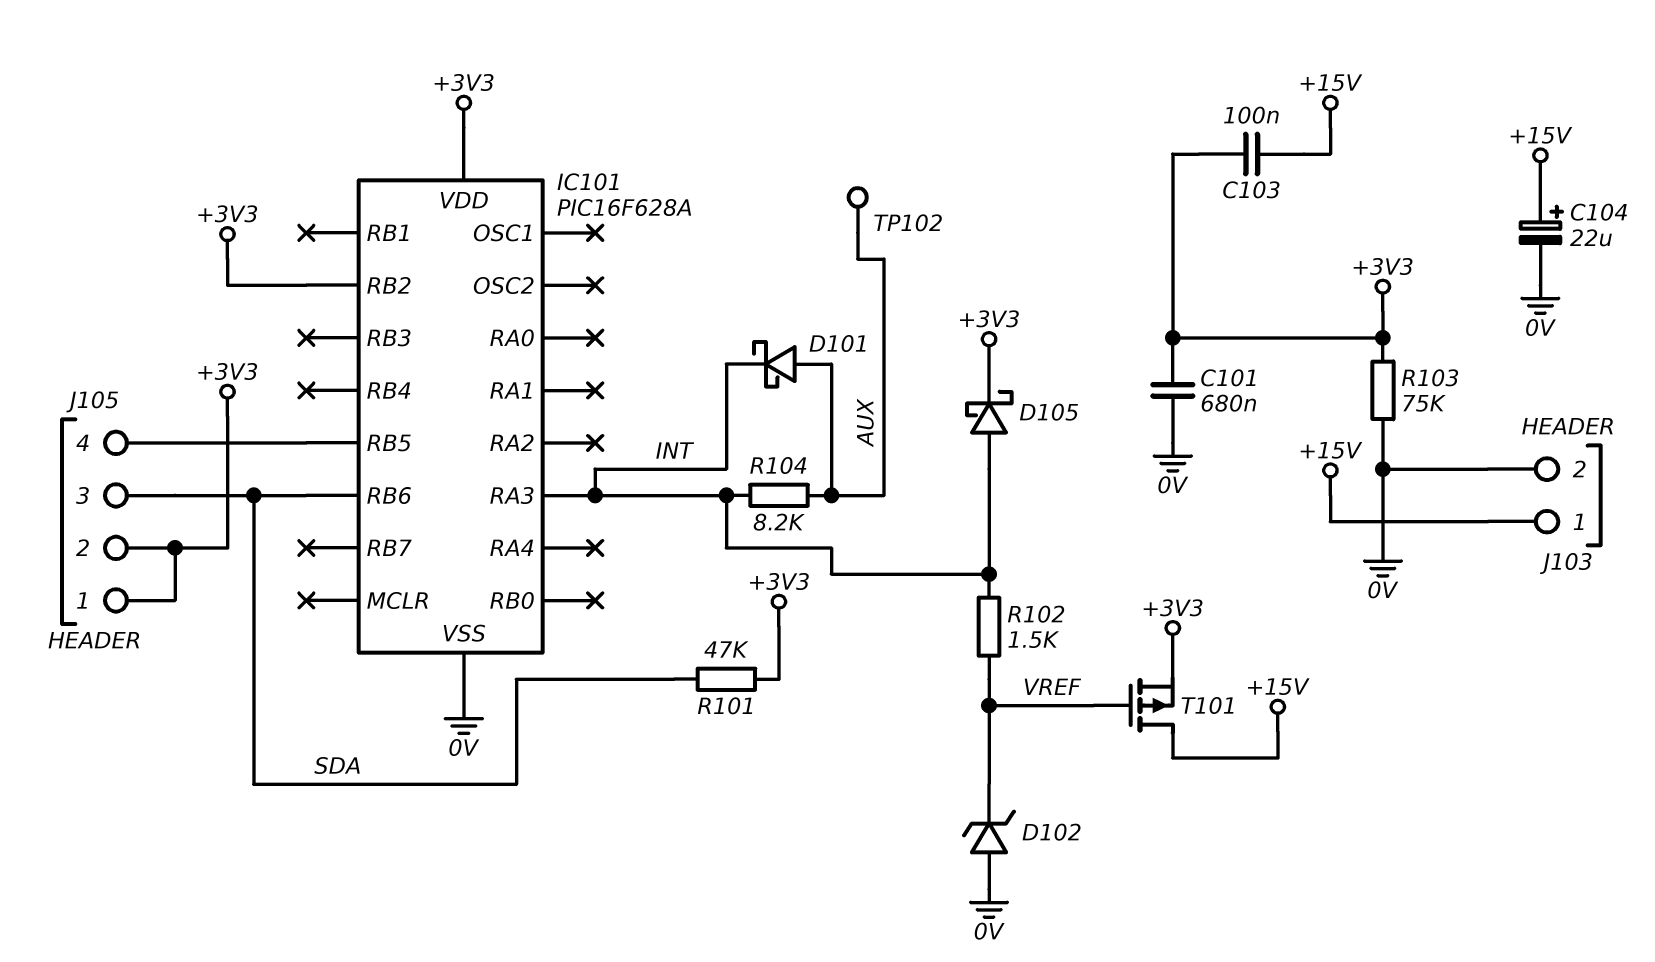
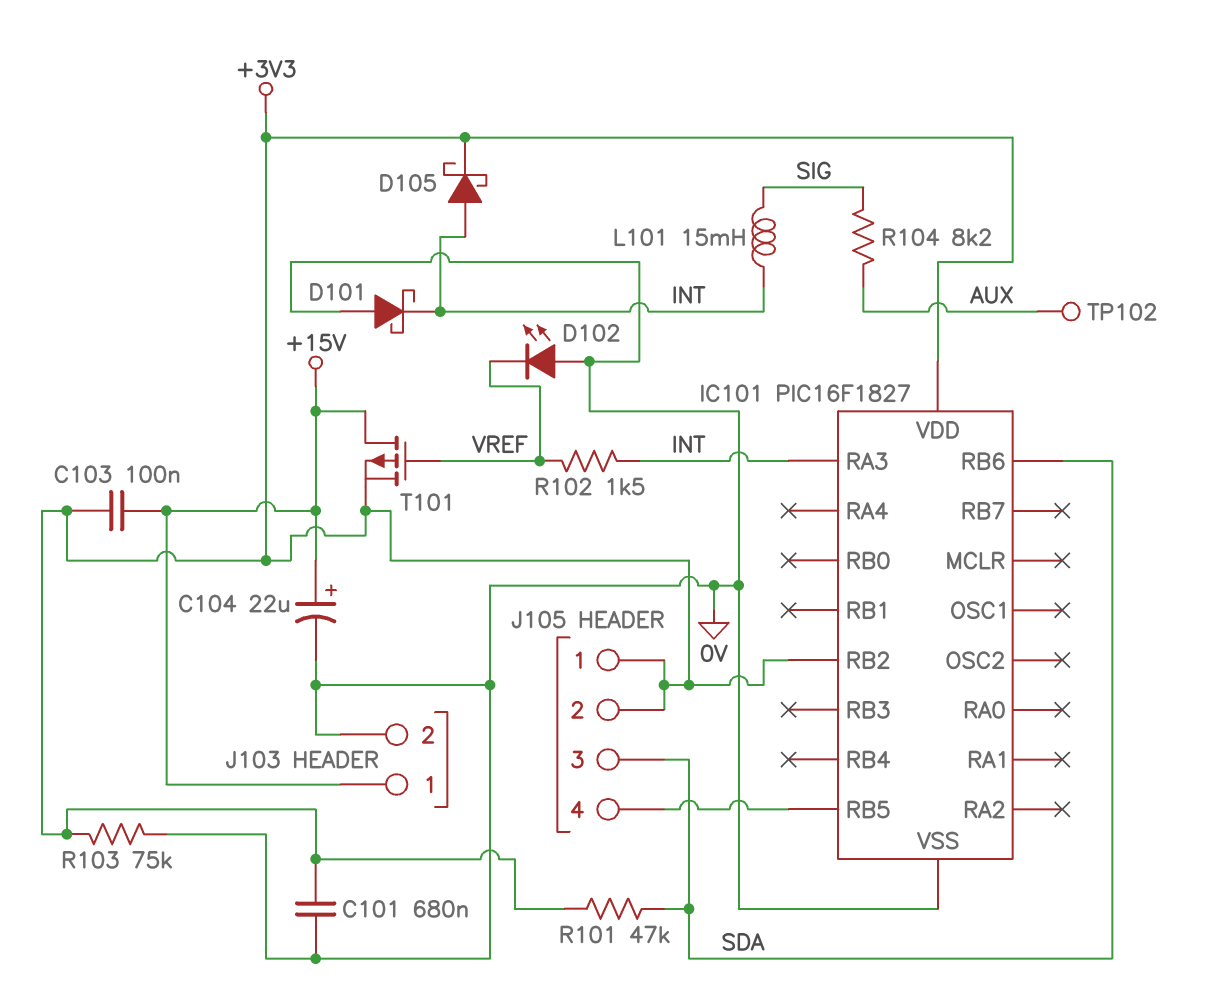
D101: schottky (A AUX, K INT) -> schottky (A 0V, K INT)
D102: zener (A 0V, K VREF) -> LED (A 0V, K VREF)
IC101: PIC16F628A -> PIC16F1827
L101: none -> 15mH (INT, SIG)
R104: 8.2k (AUX, INT) -> 8.2k (AUX, SIG)

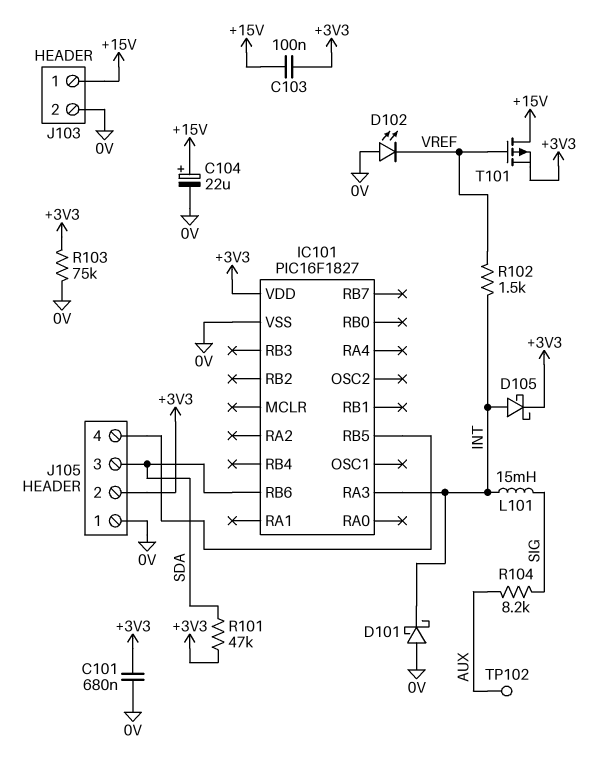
IC101 pin RB2: +3V3 -> none
J105 pin 1: +3V3 -> 0V

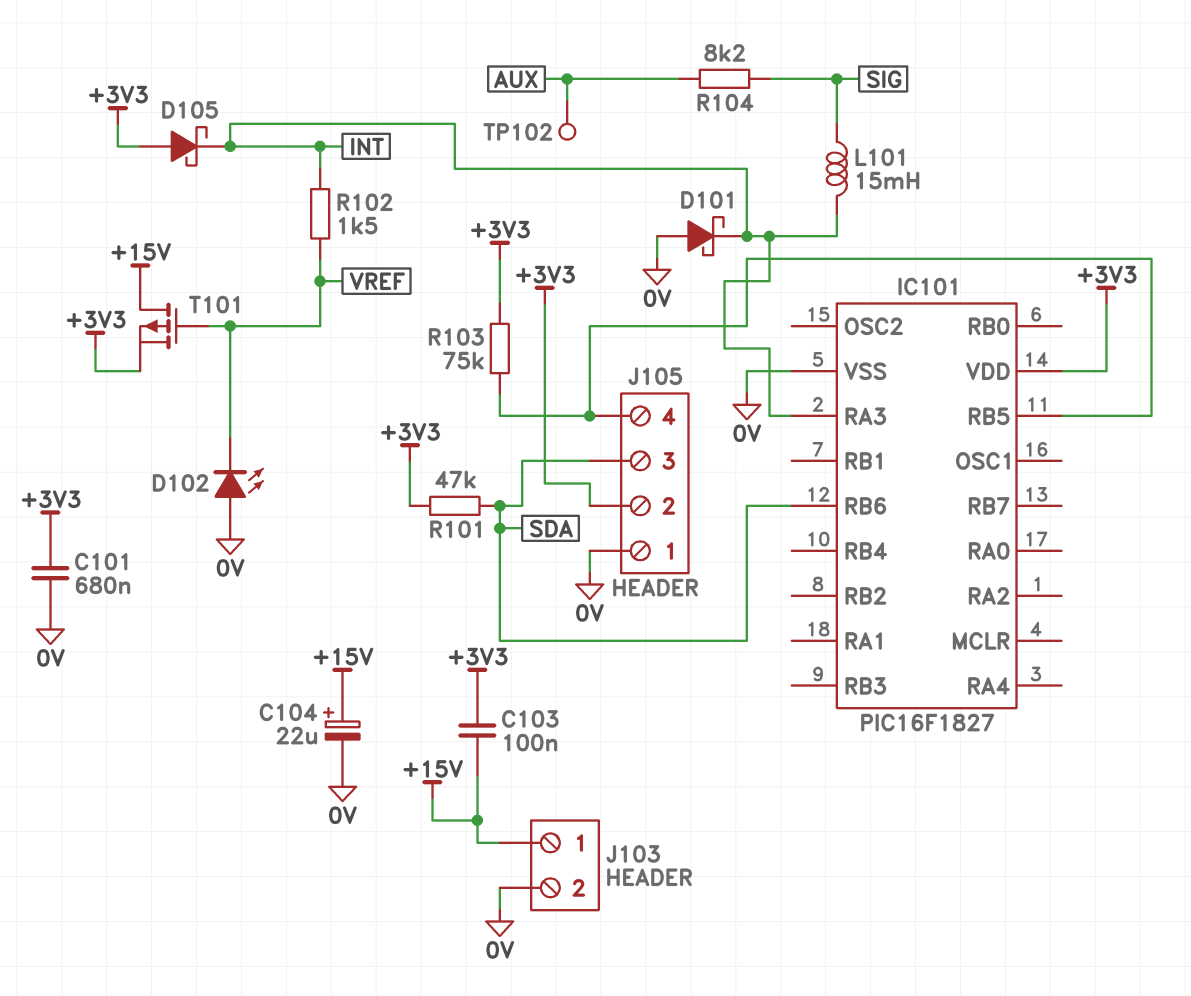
D105: schottky (A INT, K +3V3) -> schottky (A +3V3, K INT)
R103: 75k (+3V3, 0V) -> 75k (+3V3, IC101/RB5)

